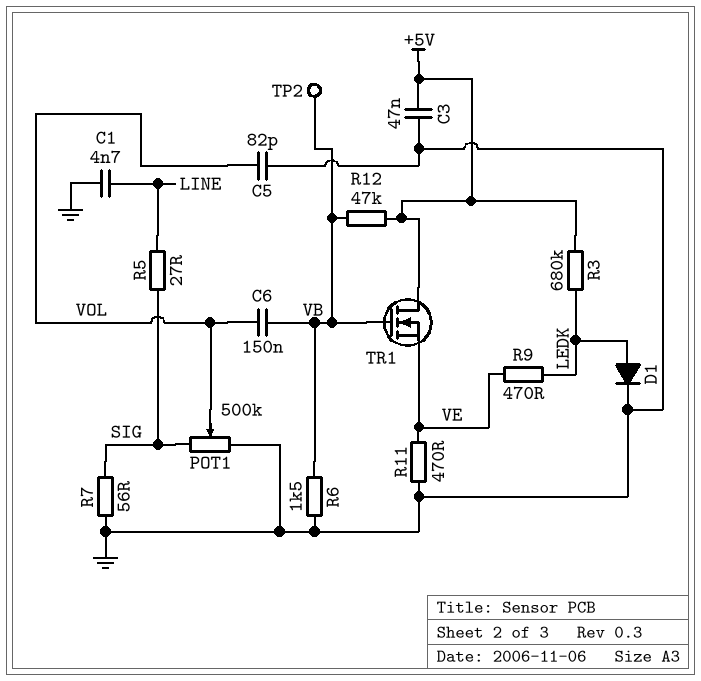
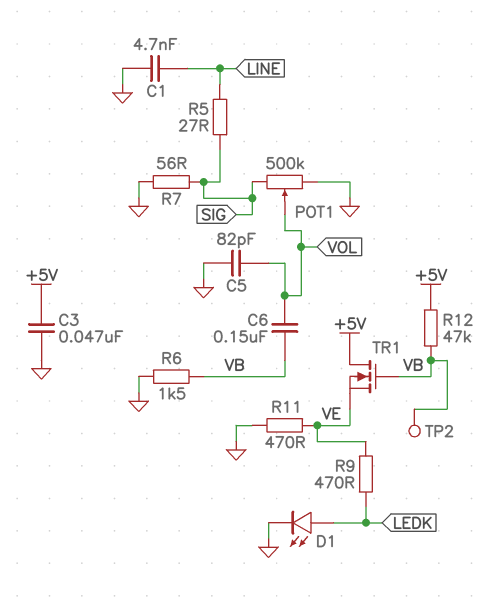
D1: diode (A LEDK, K GND) -> LED (A LEDK, K GND)
R3: 680k (+5V, LEDK) -> none

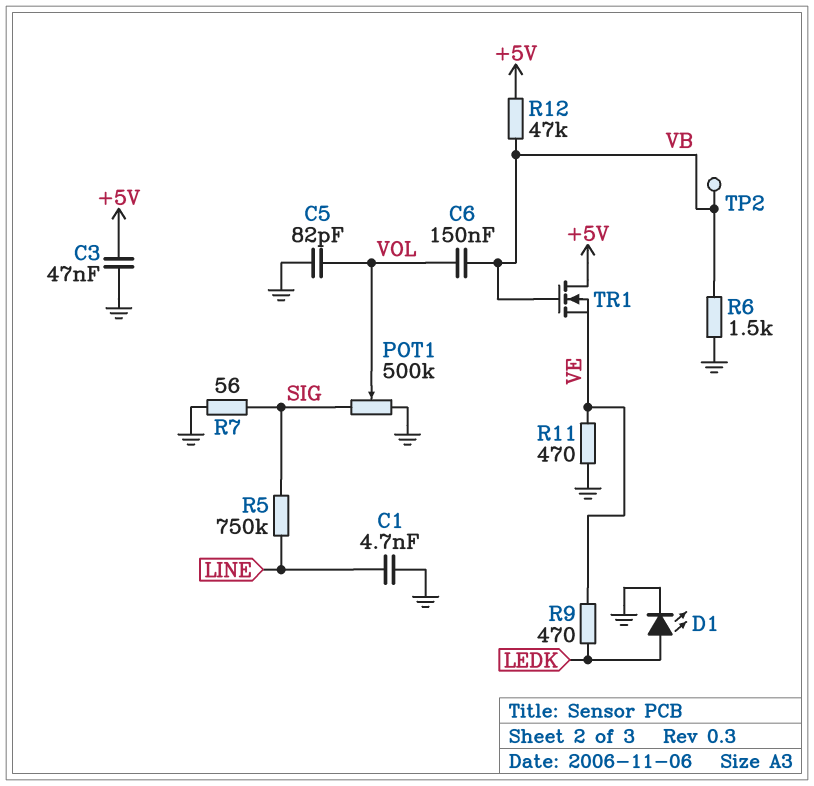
R5: 27 (LINE, SIG) -> 750k (LINE, SIG)

